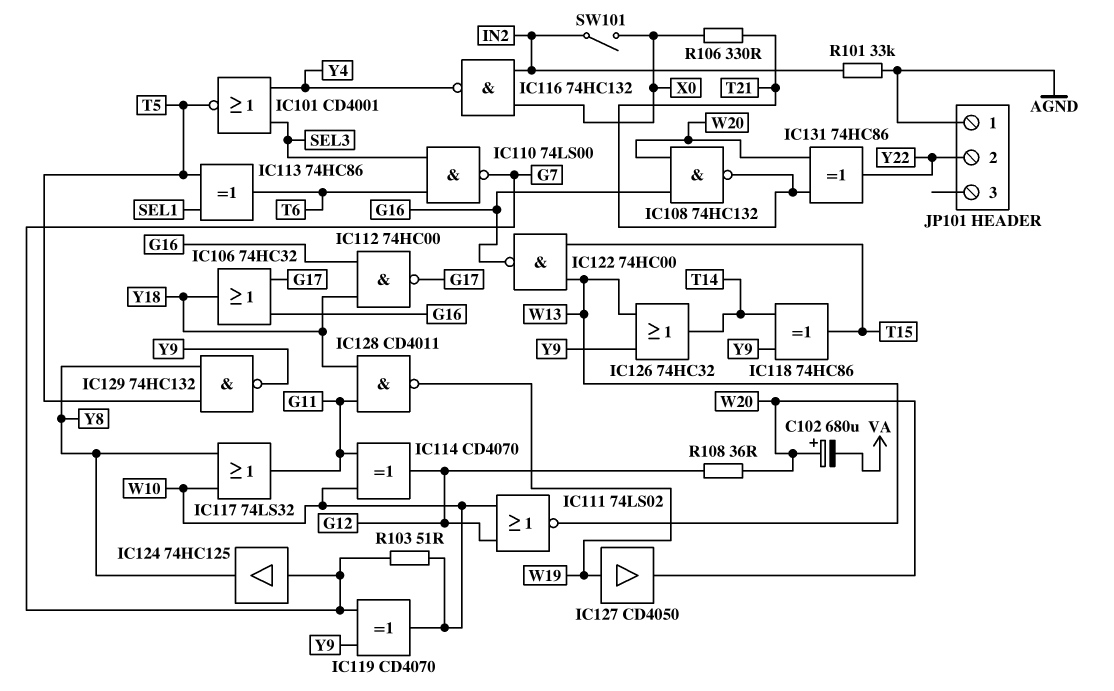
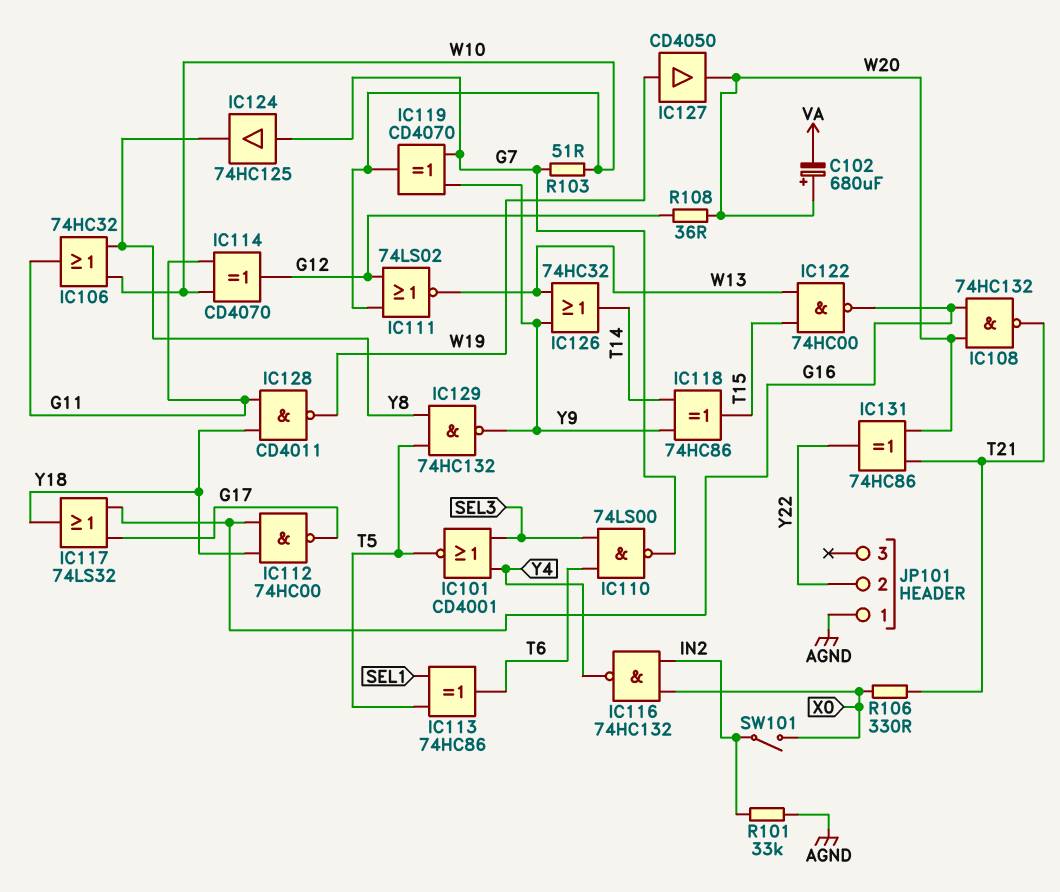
IC106: OR 74HC32 (in G16, in G17, out Y18) -> OR 74HC32 (in W10, in Y8, out G11)
IC117: OR 74LS32 (in W10, in Y8, out G11) -> OR 74LS32 (in G16, in G17, out Y18)

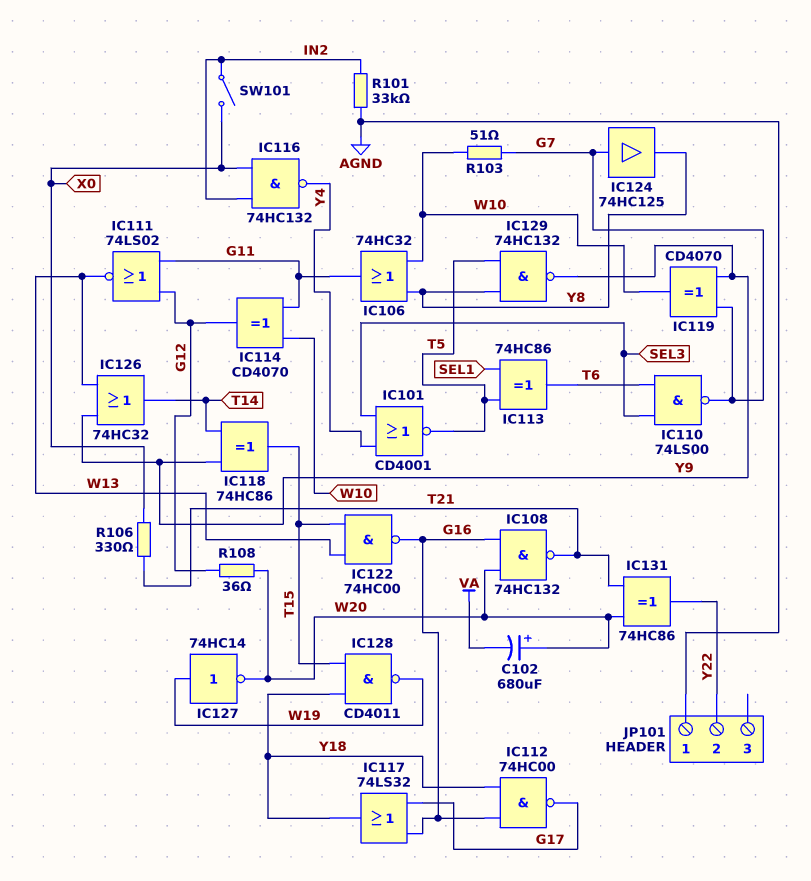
IC111: NOR 74LS02 (in G12, in W10, out W13) -> NOR 74LS02 (in G11, in G12, out W13)
IC127: buffer CD4050 (in W19, out W20) -> NOT 74HC14 (in W19, out W20)
IC128: NAND CD4011 (in G11, in Y18, out W19) -> NAND CD4011 (in T15, in Y18, out W19)

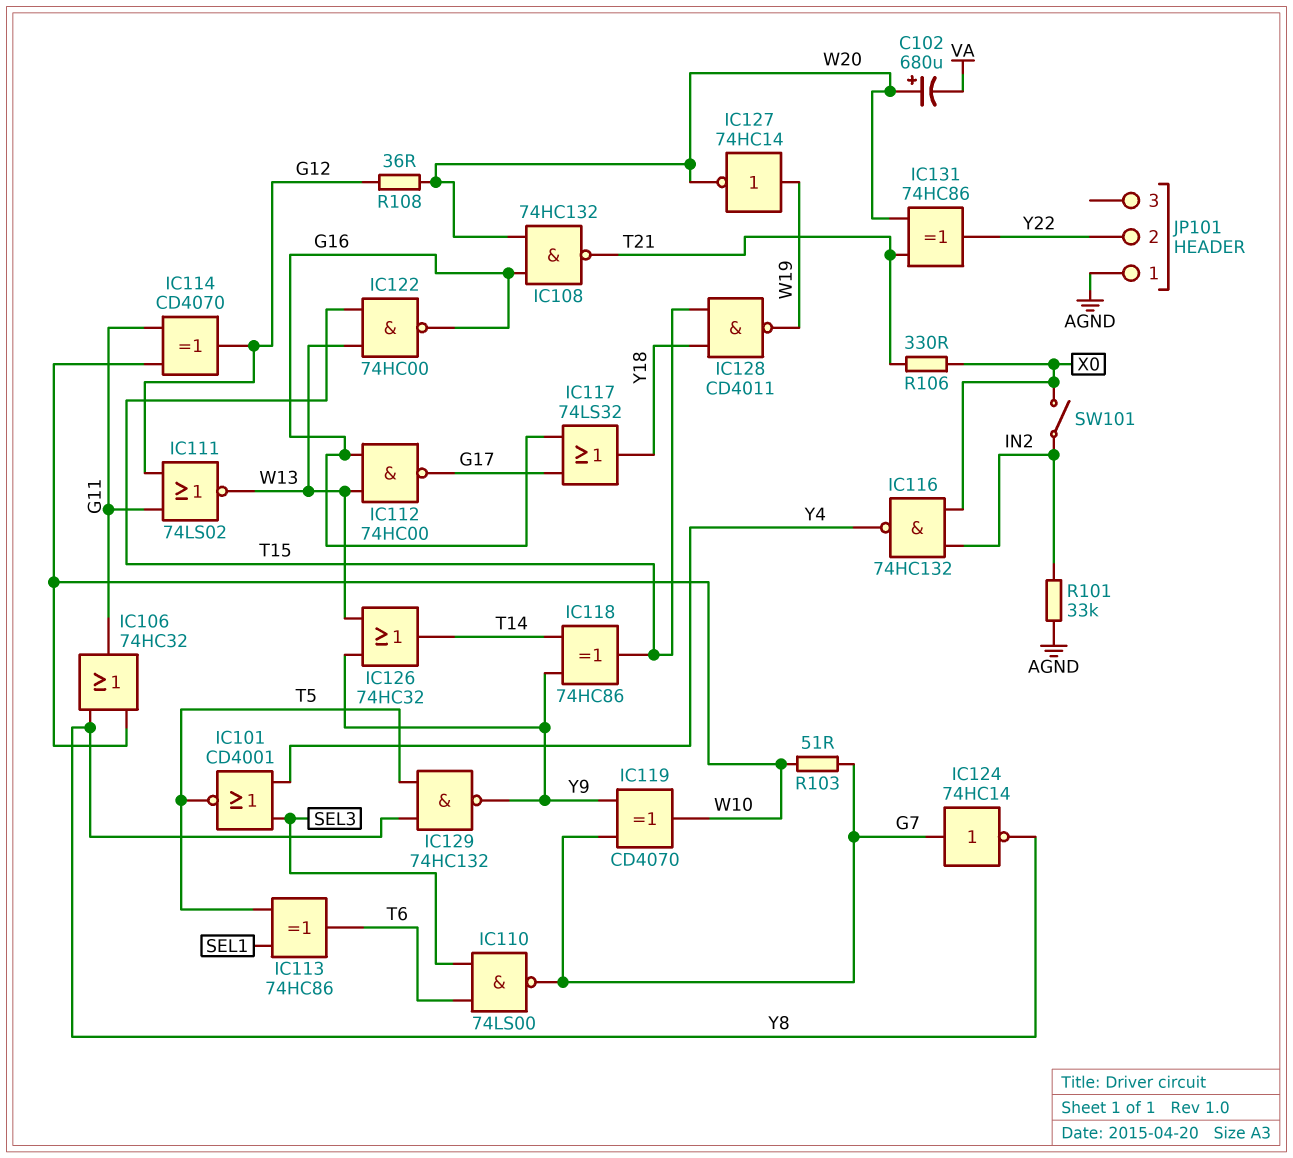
IC112: NAND 74HC00 (in G16, in Y18, out G17) -> NAND 74HC00 (in G16, in W13, out G17)
IC124: buffer 74HC125 (in G7, out Y8) -> NOT 74HC14 (in G7, out Y8)

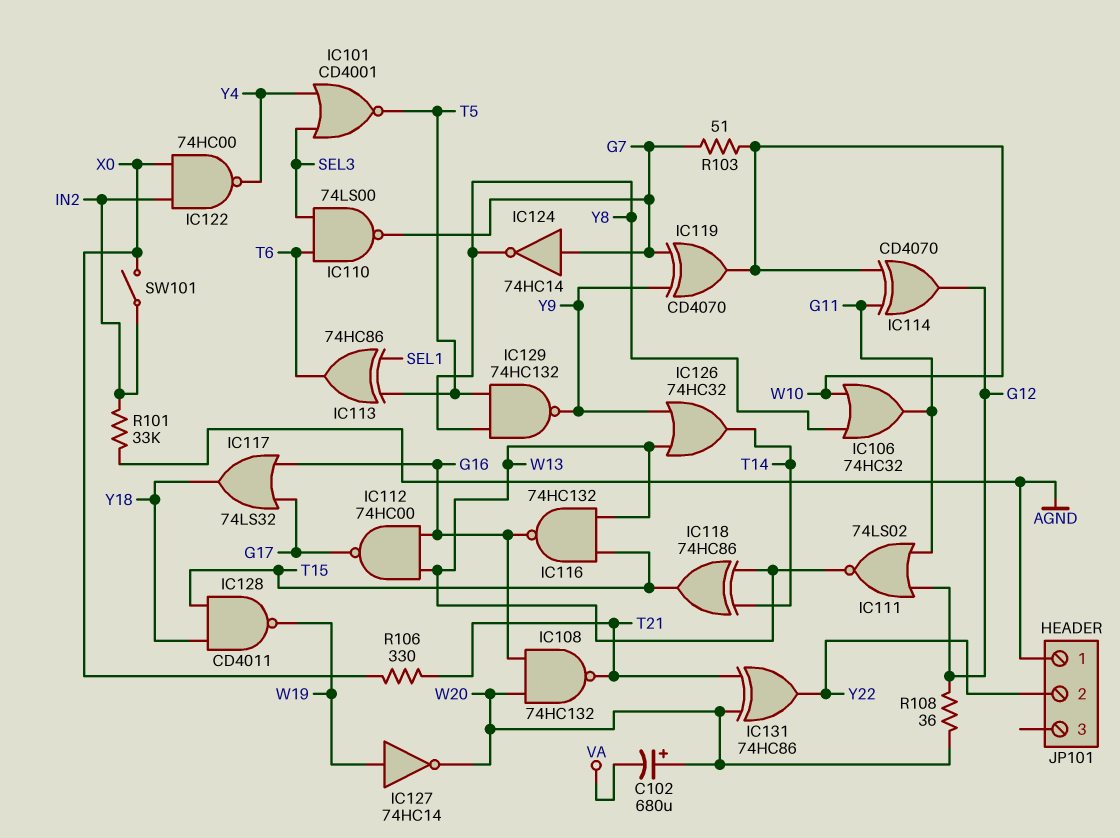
IC116: NAND 74HC132 (in IN2, in X0, out Y4) -> NAND 74HC132 (in T15, in W13, out G16)
IC118: XOR 74HC86 (in T14, in Y9, out T15) -> XOR 74HC86 (in T14, in W13, out T15)
IC122: NAND 74HC00 (in T15, in W13, out G16) -> NAND 74HC00 (in IN2, in X0, out Y4)

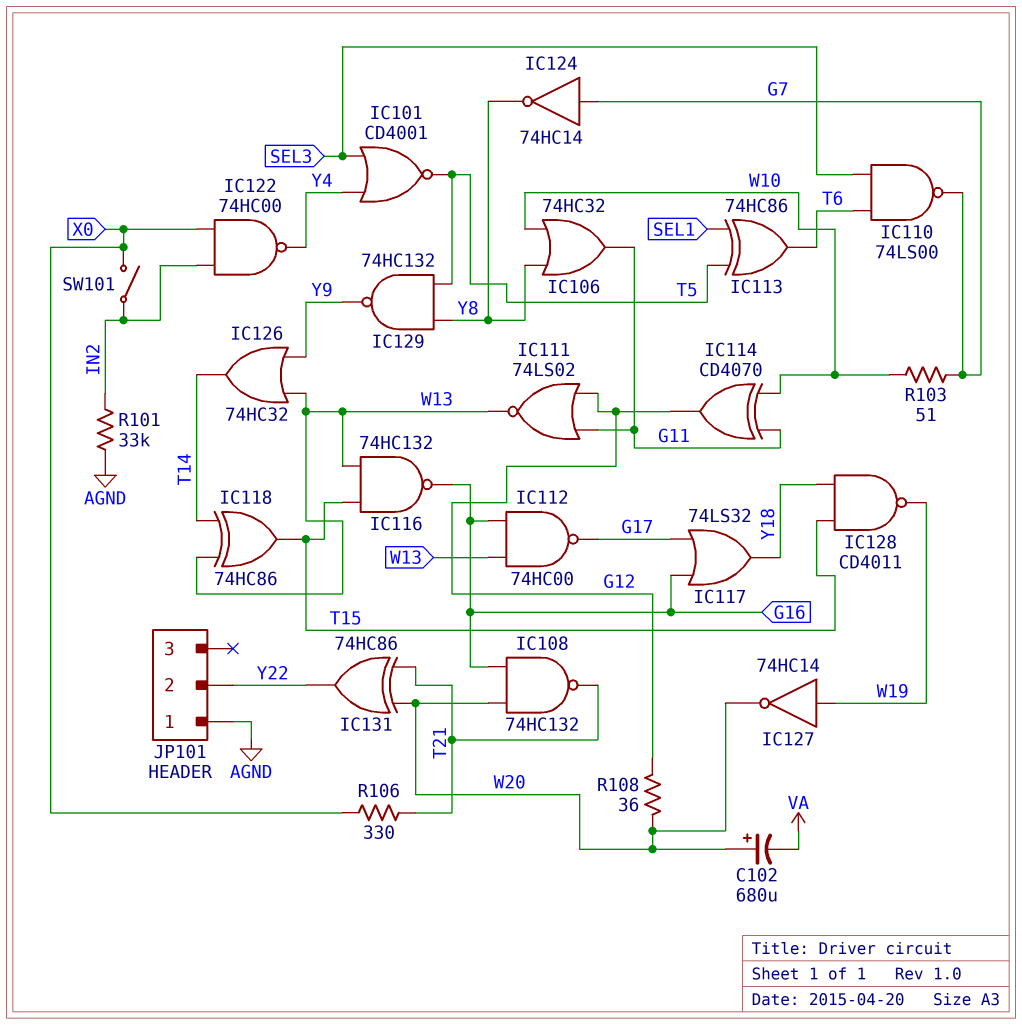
IC119: XOR CD4070 (in G7, in Y9, out W10) -> none

